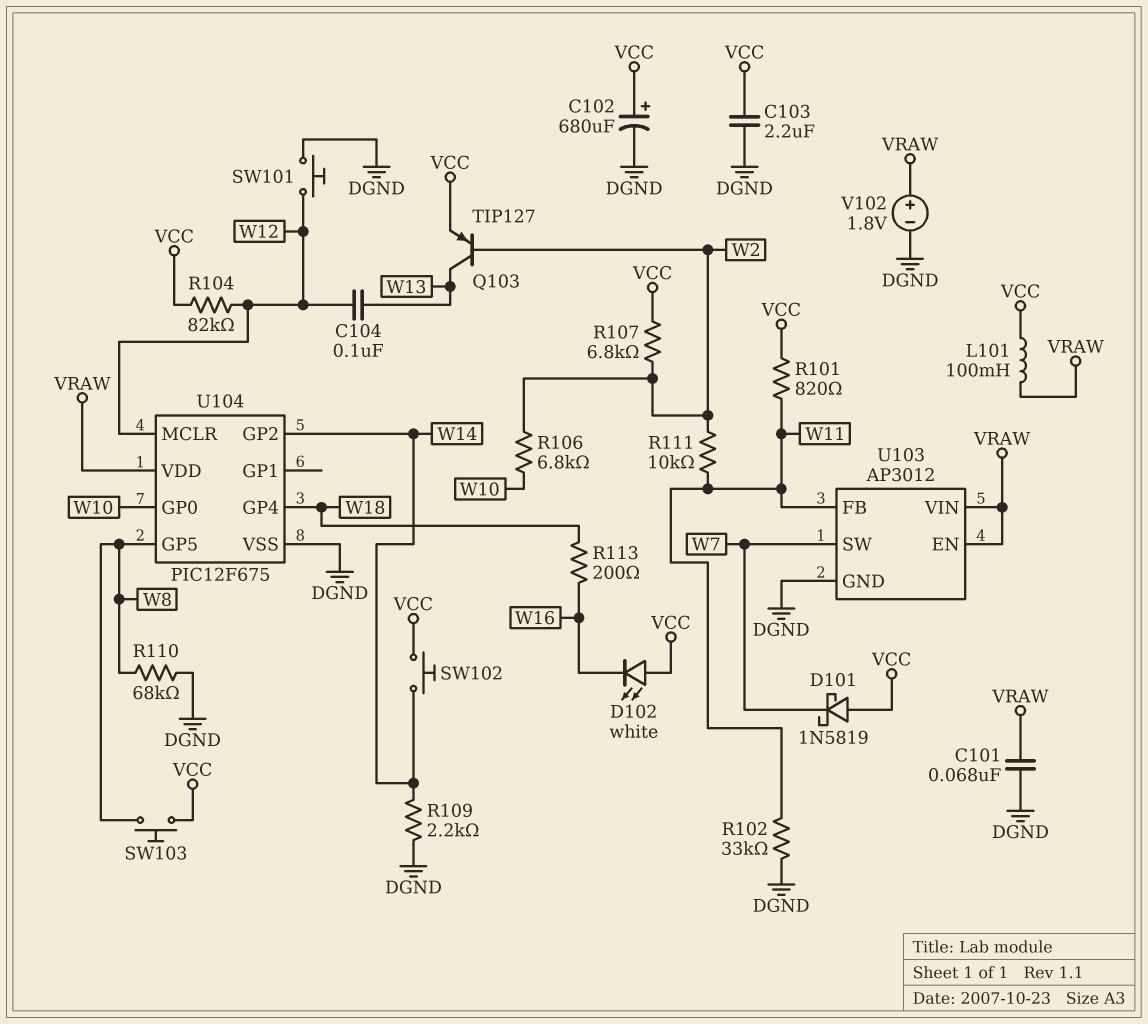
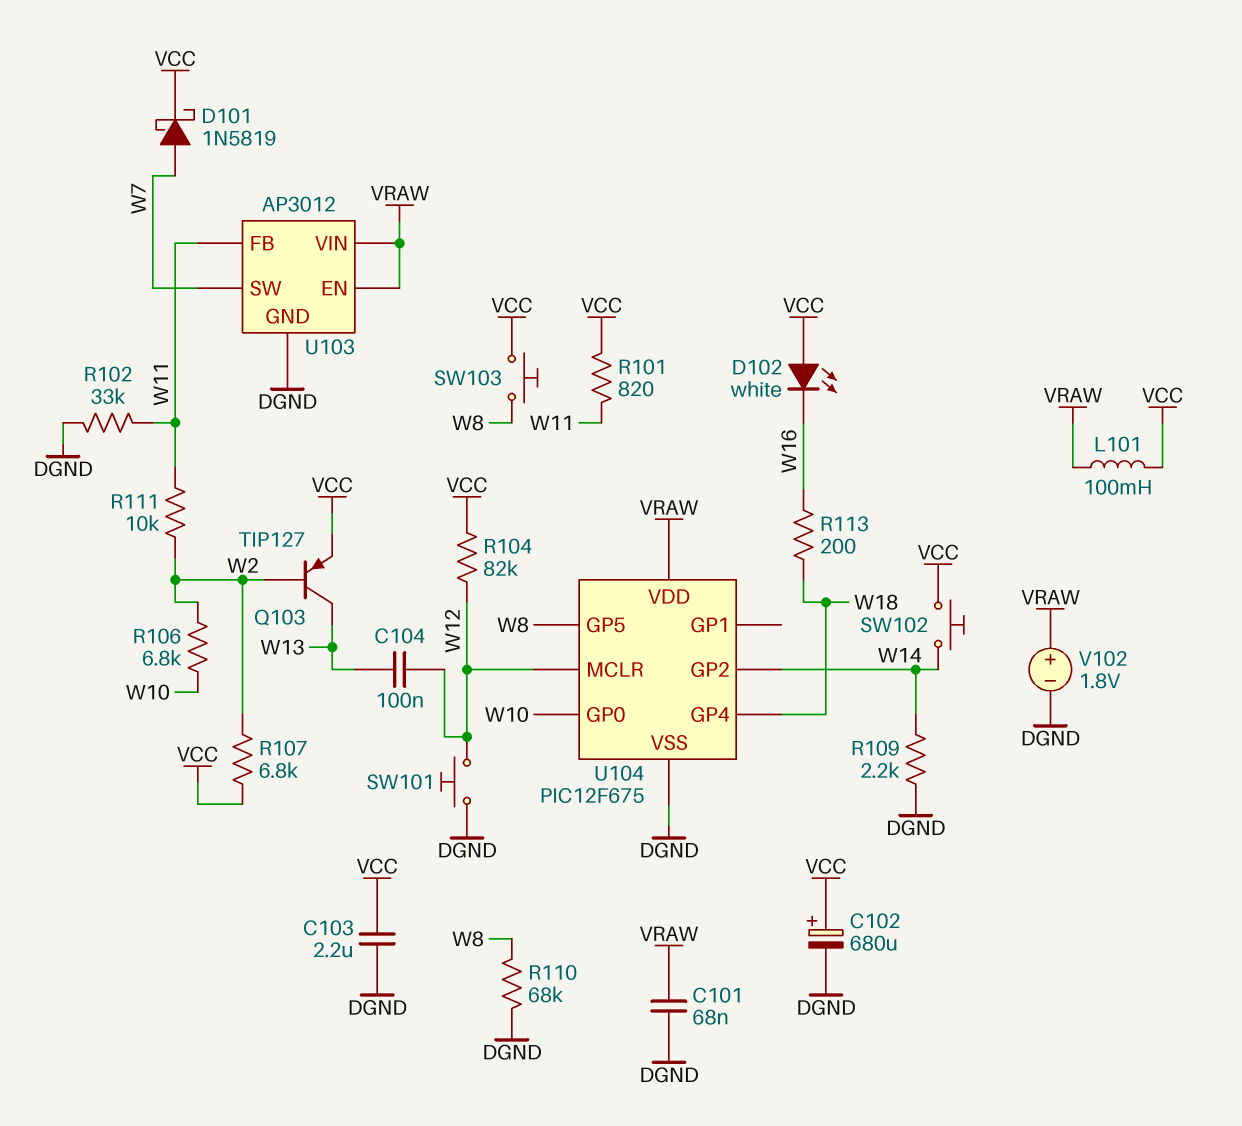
D101: schottky 1N5819 (A VCC, K W7) -> schottky 1N5819 (A W7, K VCC)

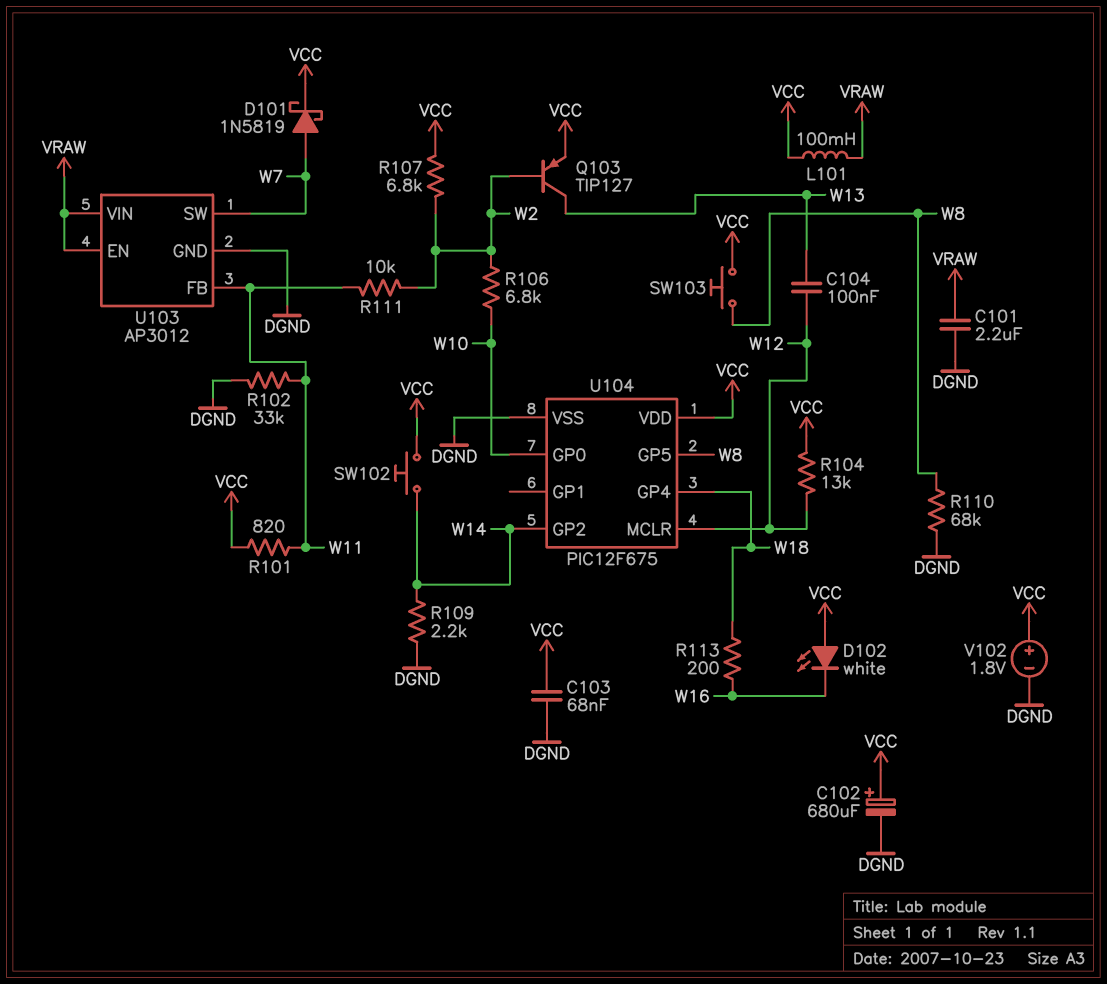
C101: 68nF (DGND, VRAW) -> 2.2uF (DGND, VRAW)
C103: 2.2uF (DGND, VCC) -> 68nF (DGND, VCC)
R104: 82k (VCC, W12) -> 13k (VCC, W12)
SW101: button (DGND, W12) -> none
U104 pin VDD: VRAW -> VCC
V102: 1.8V (plus VRAW, minus DGND) -> 1.8V (plus VCC, minus DGND)

